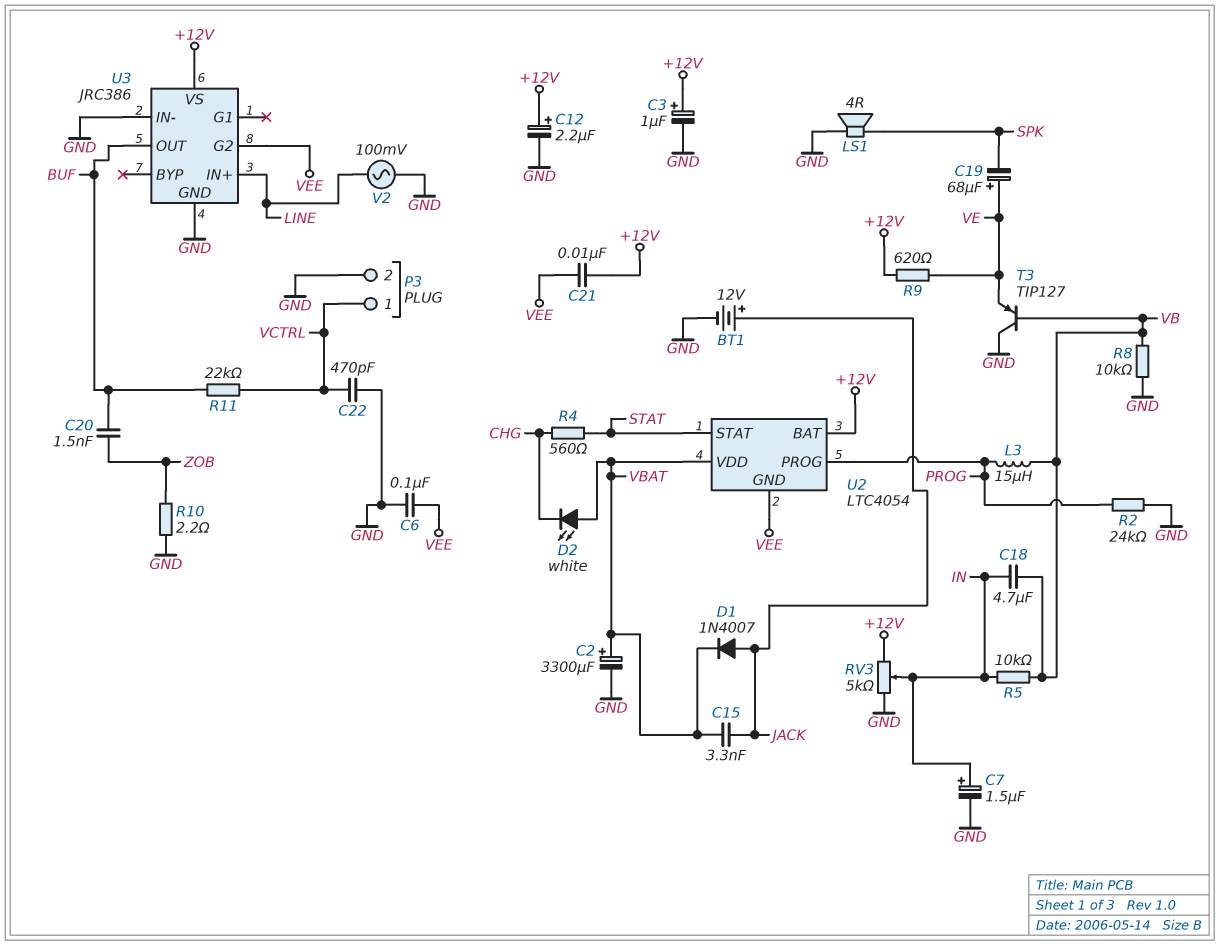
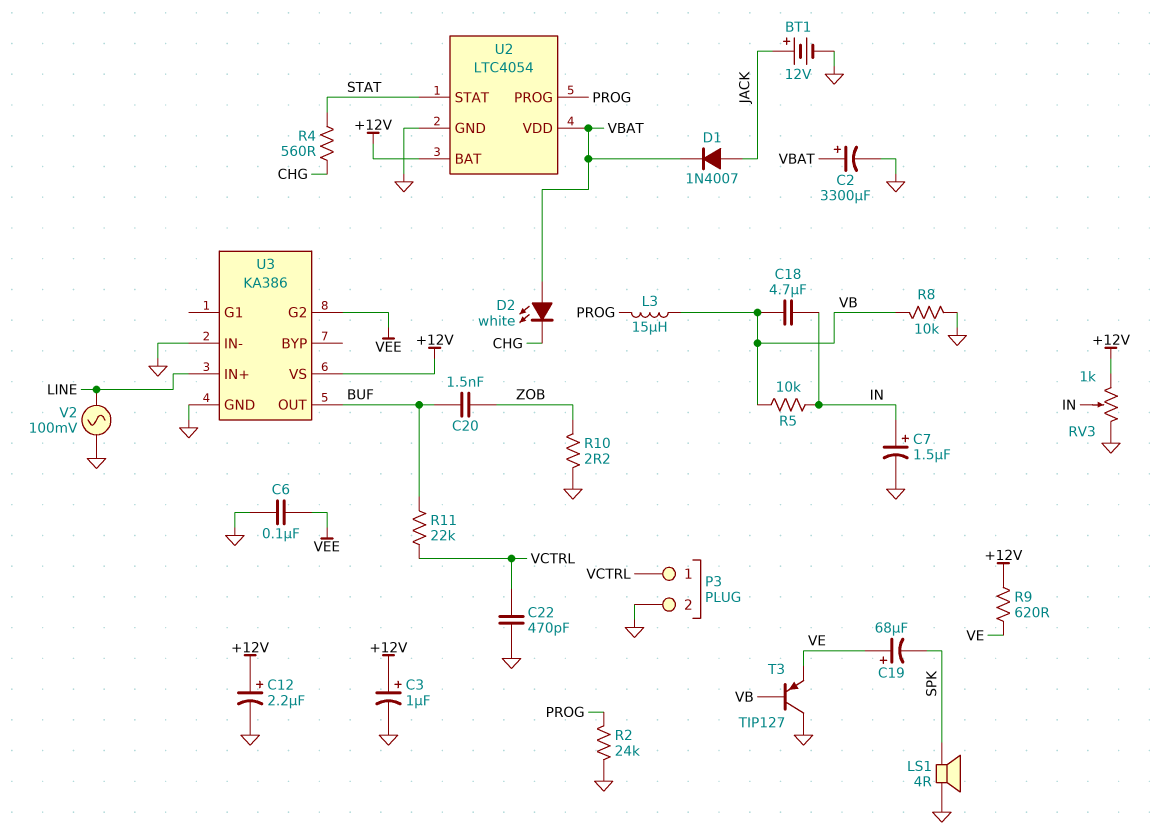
C15: 3.3nF (JACK, VBAT) -> none
C21: 10nF (+12V, VEE) -> none
RV3: 5k (+12V, GND, wiper IN) -> 1k (+12V, GND, wiper IN)
U2 pin GND: VEE -> GND
U3: JRC386 -> KA386

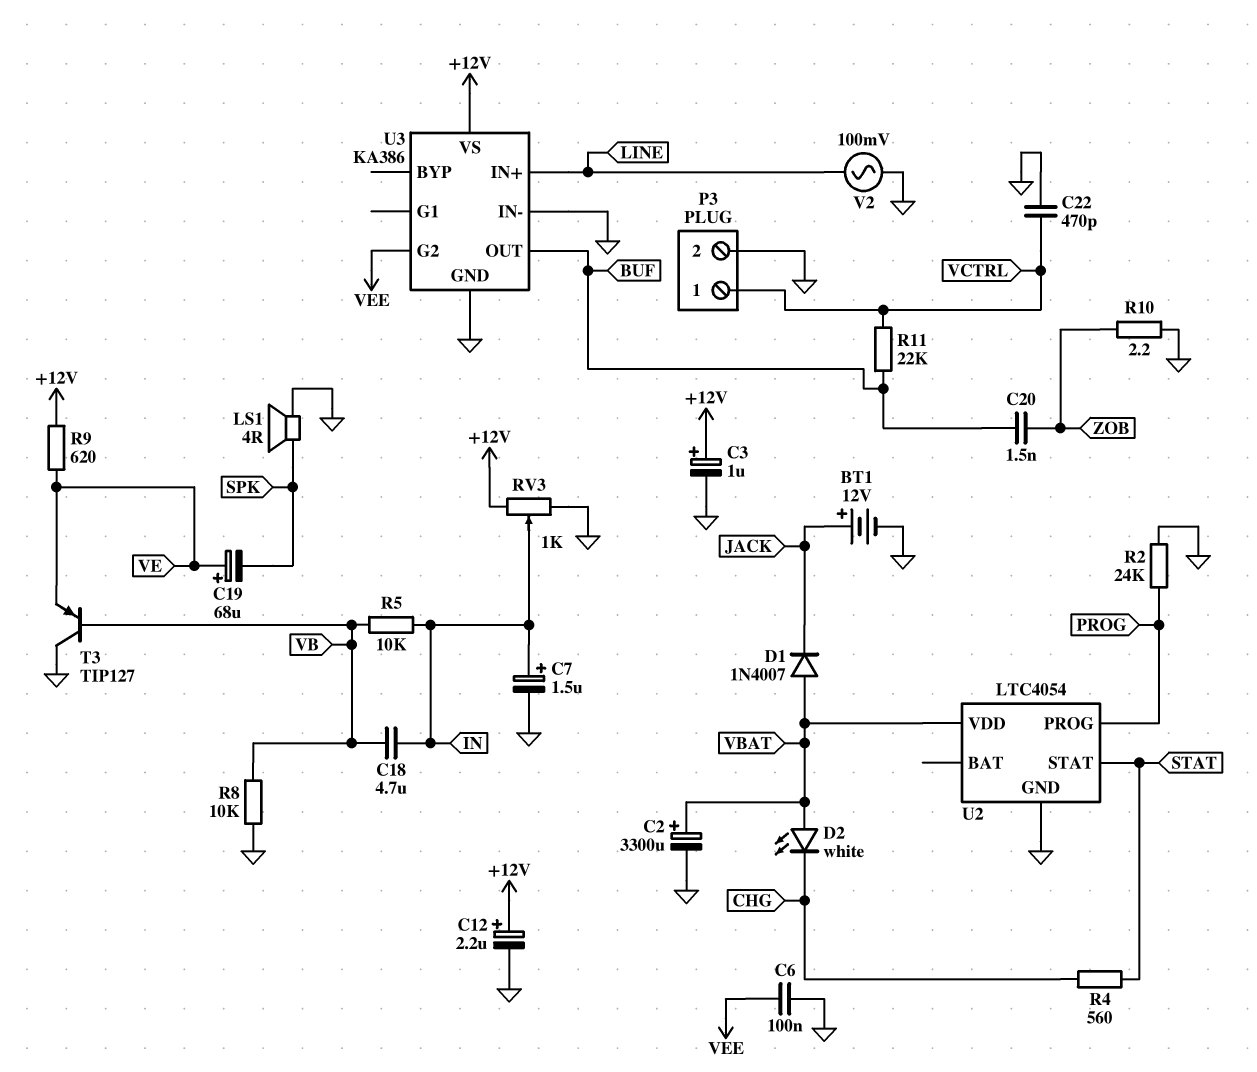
D1: diode 1N4007 (A JACK, K VBAT) -> diode 1N4007 (A VBAT, K JACK)
L3: 15uH (PROG, VB) -> none
U2 pin BAT: +12V -> none

